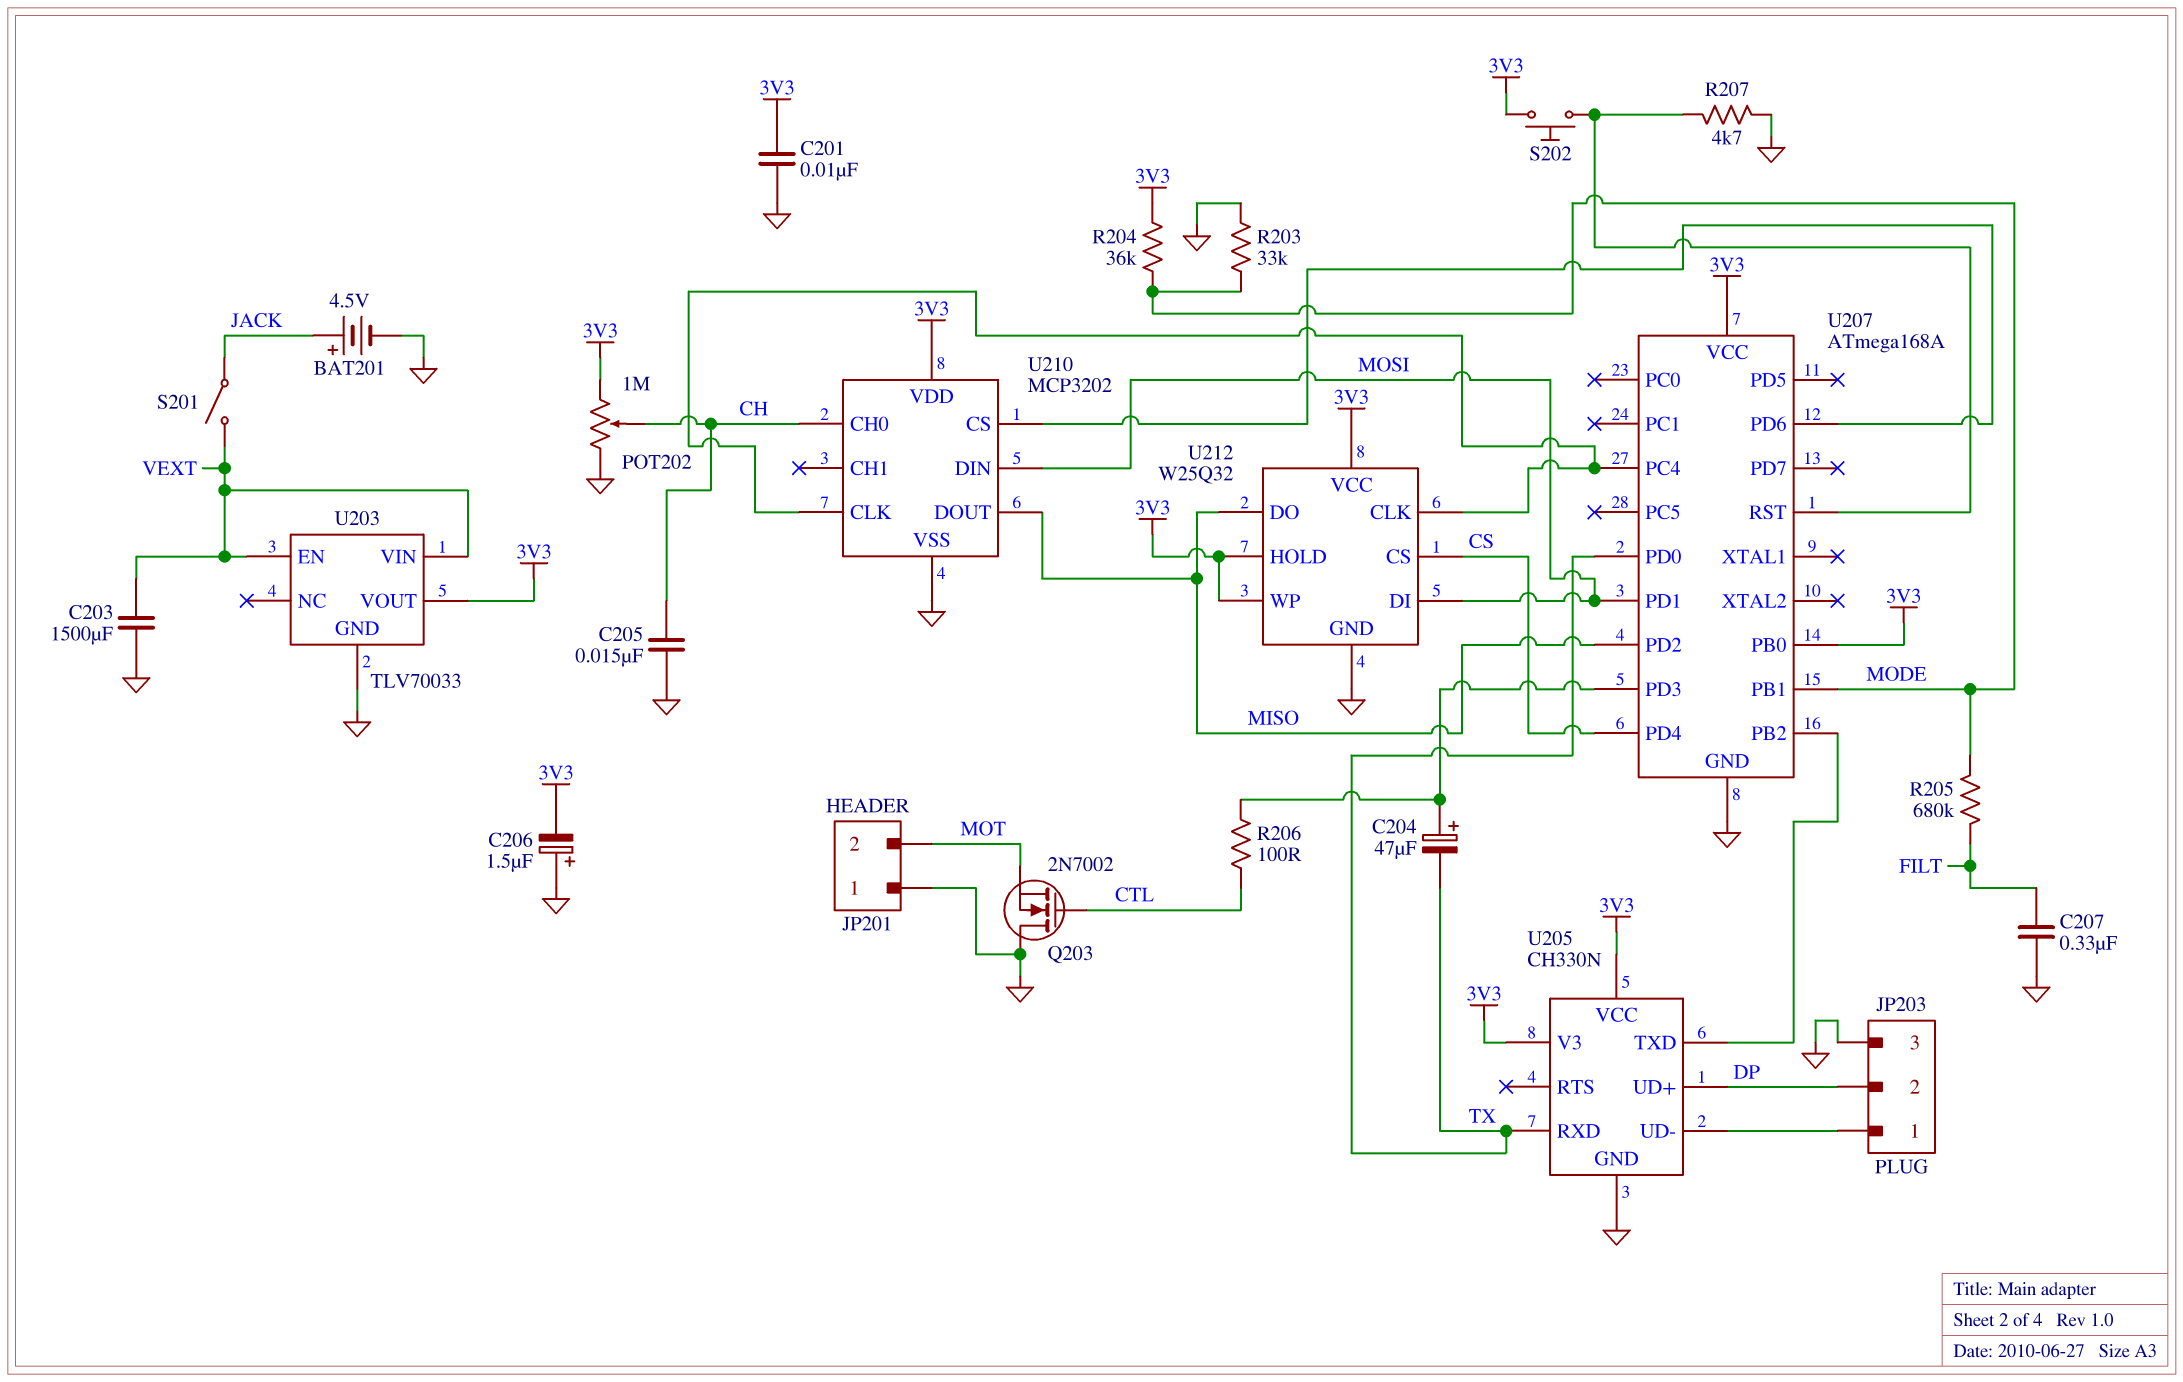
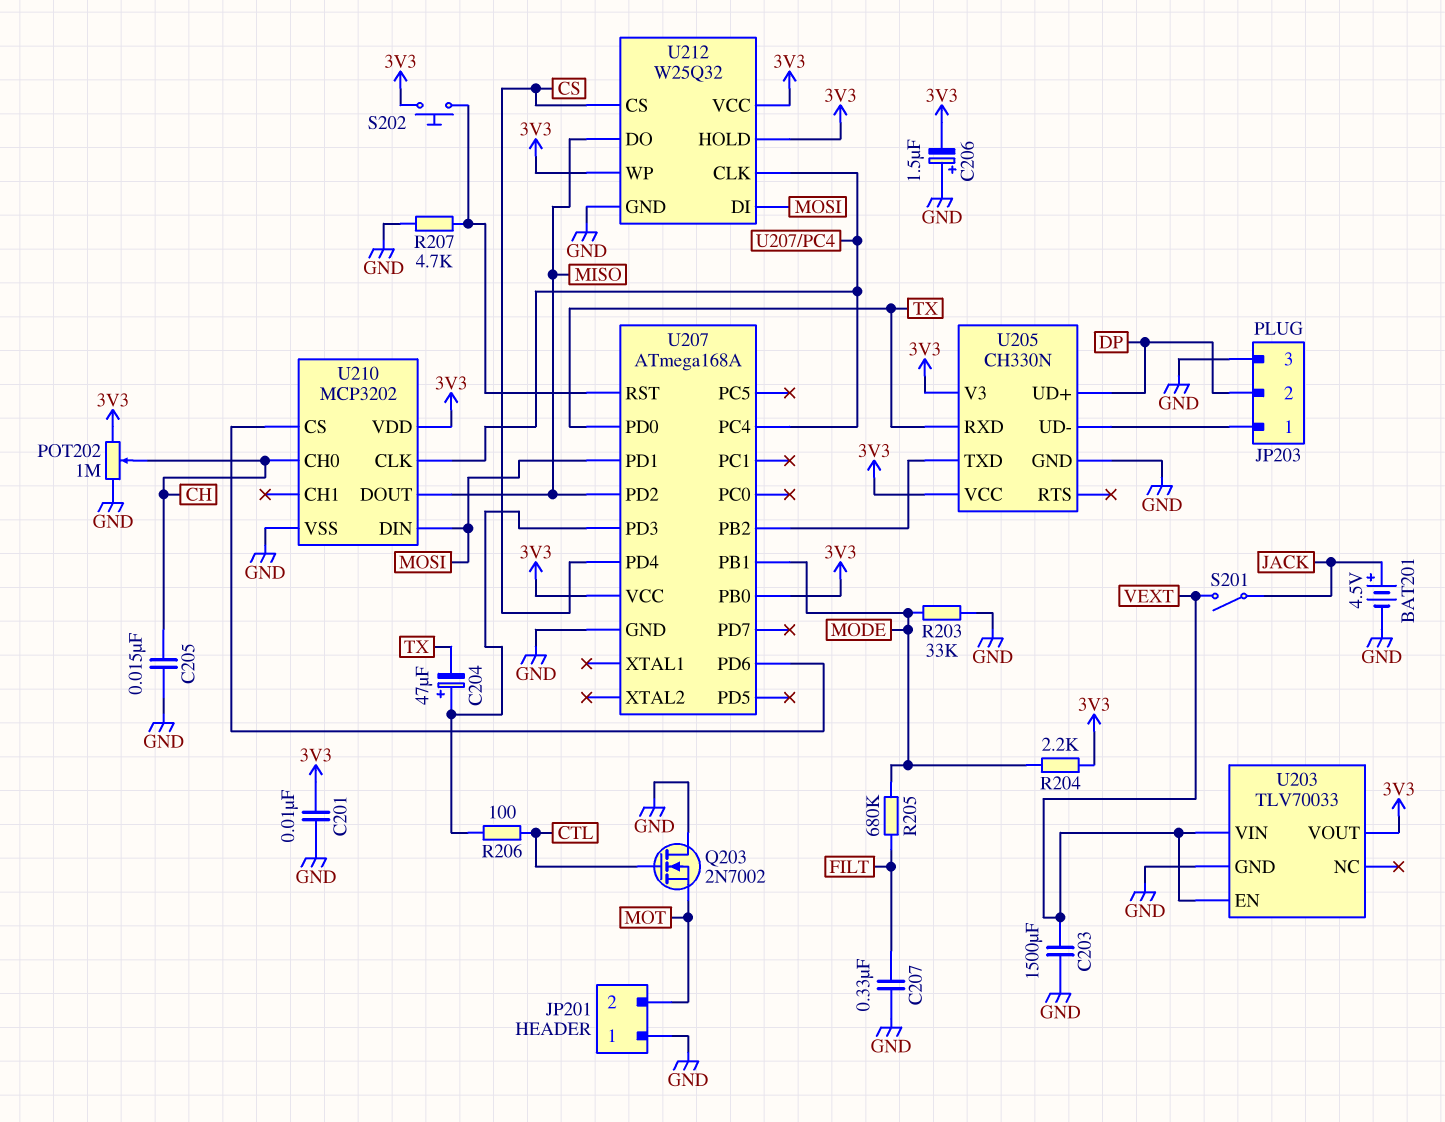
R204: 36k (3V3, MODE) -> 2.2k (3V3, MODE)

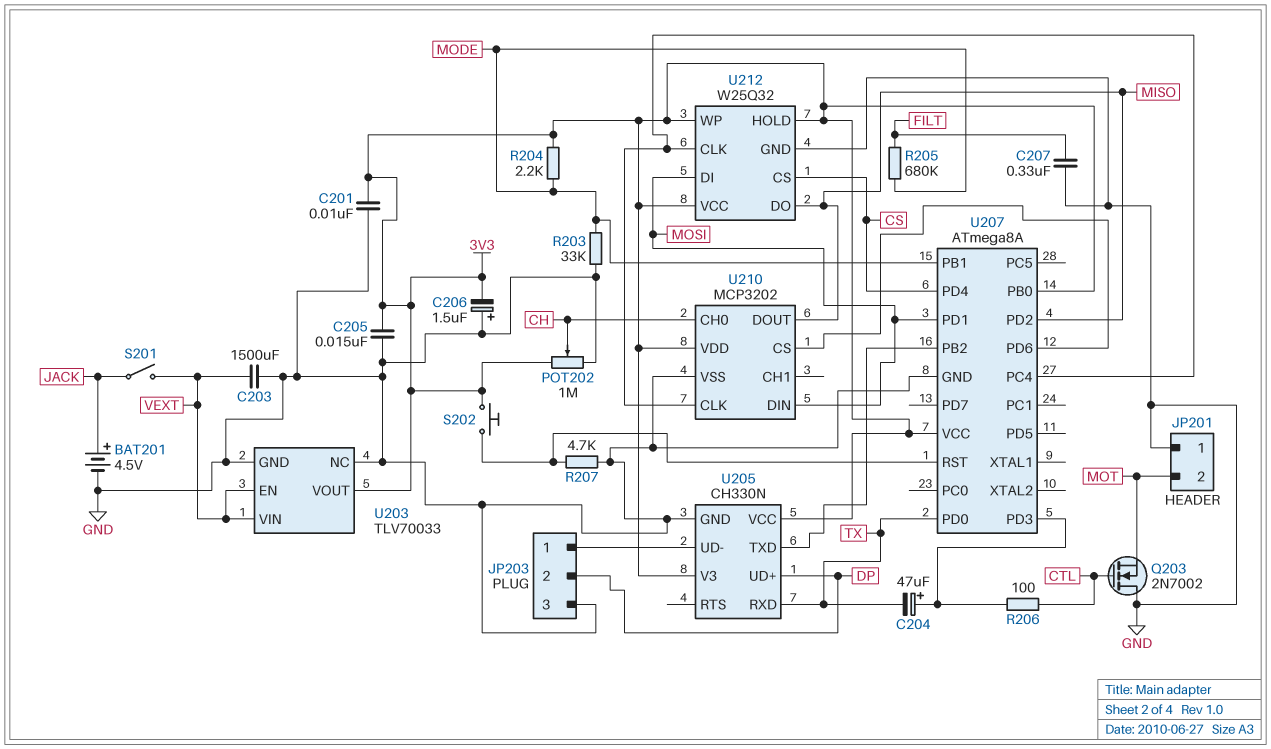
C205: 15nF (CH, GND) -> 15nF (3V3, GND)
U203 pin NC: none -> GND
U207: ATmega168A -> ATmega8A

